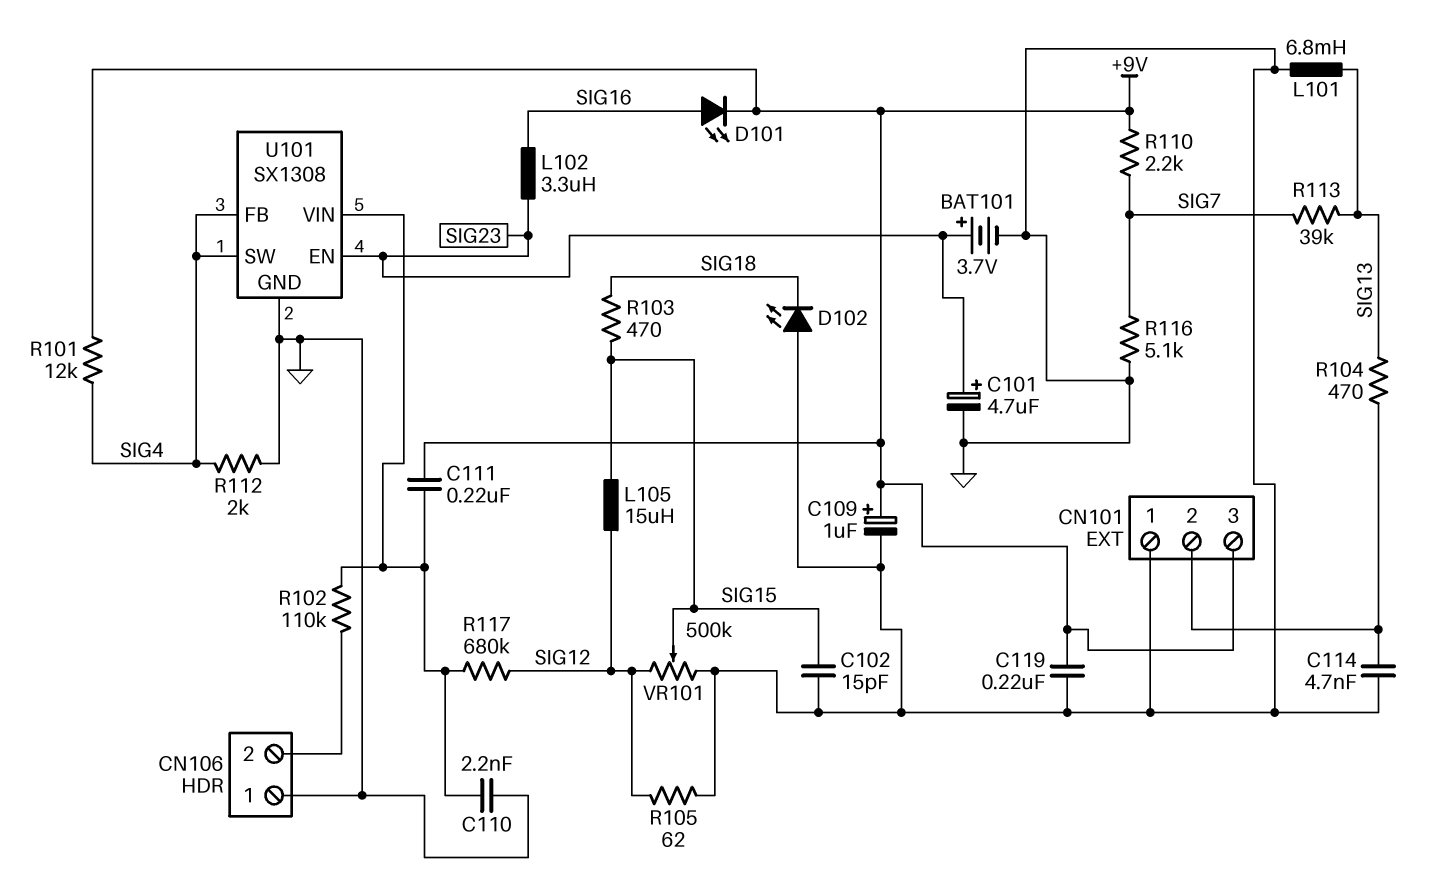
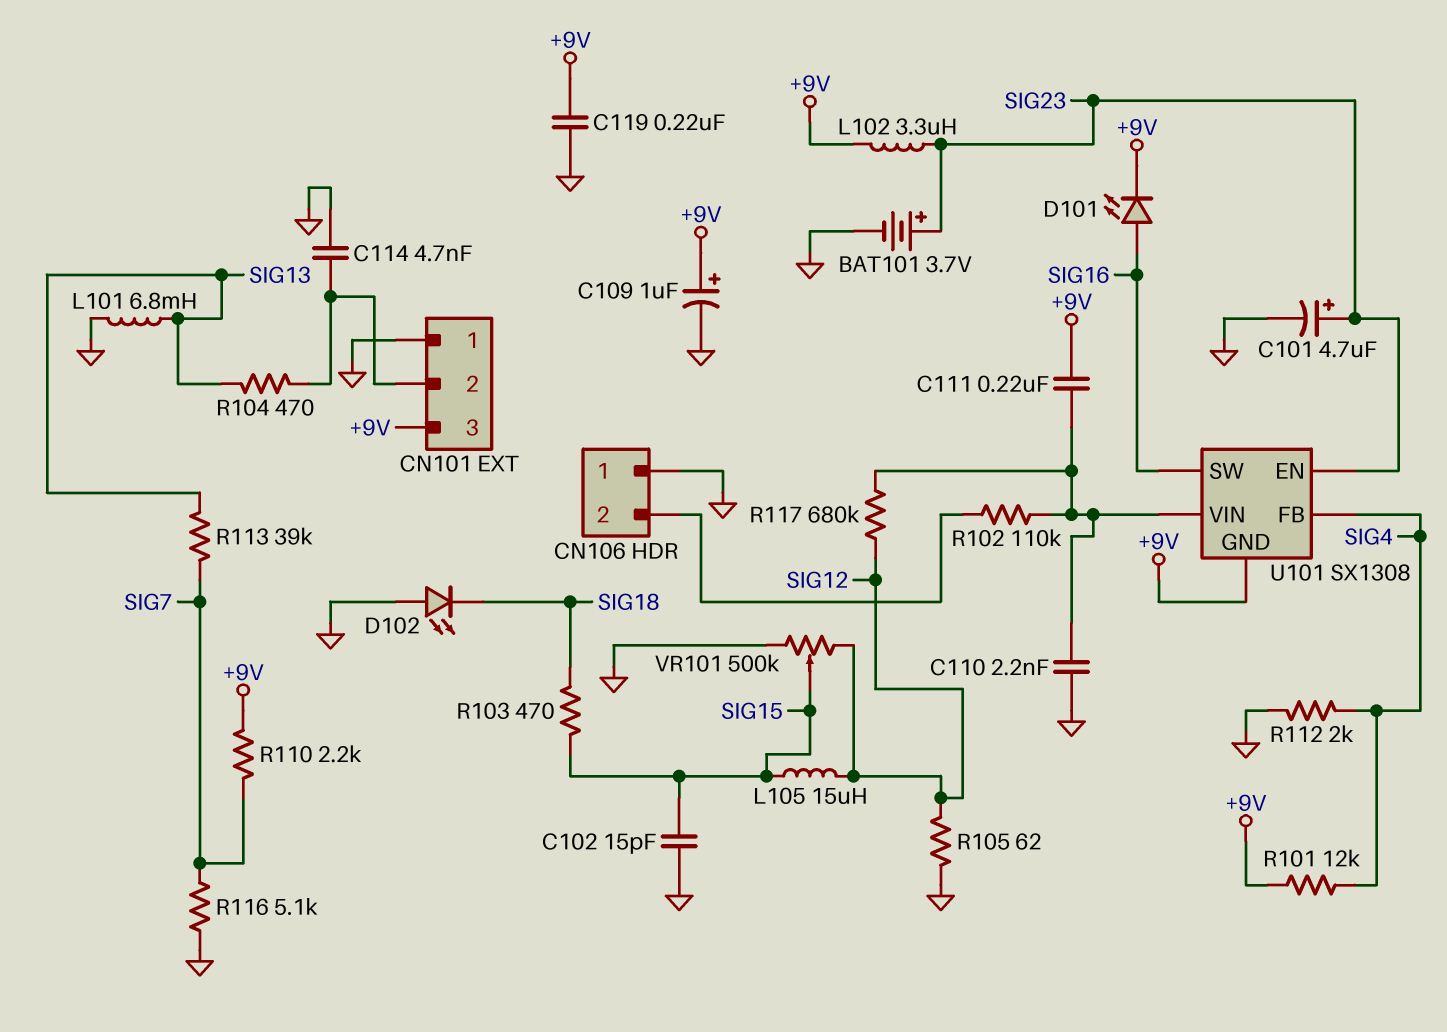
L102: 3.3uH (SIG16, SIG23) -> 3.3uH (+9V, SIG23)
U101 pin GND: GND -> +9V
U101 pin SW: SIG4 -> SIG16

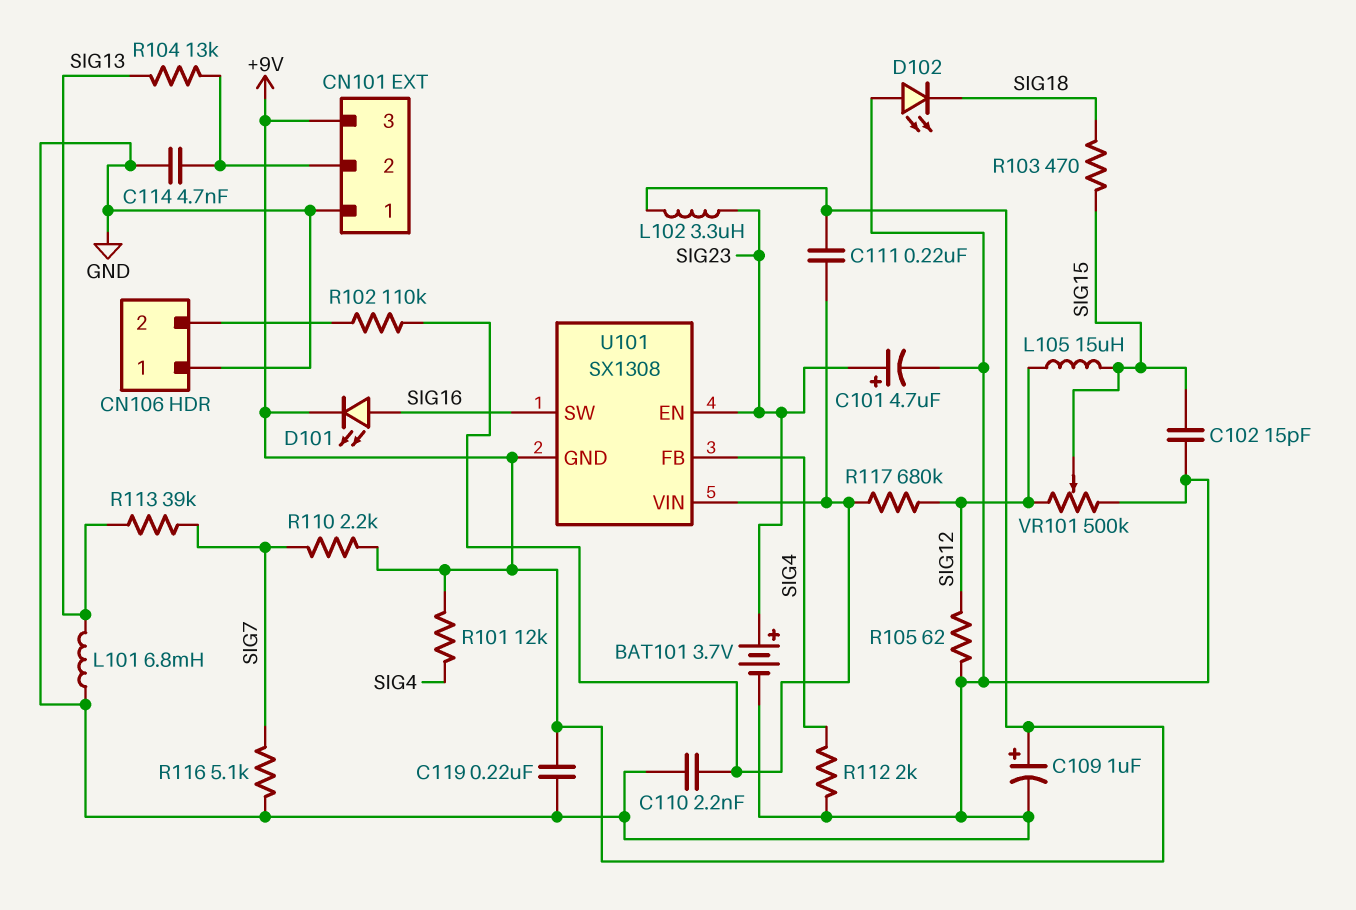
R104: 470 (CN101/2, SIG13) -> 13k (CN101/2, SIG13)

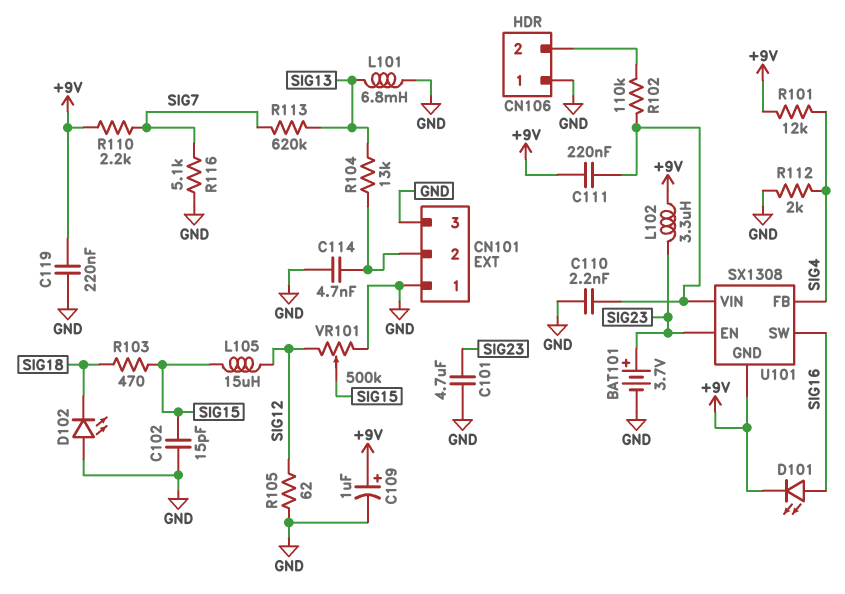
C101: 4.7uF (plus SIG23, minus GND) -> 4.7uF (GND, SIG23)
CN101 pin 3: +9V -> GND
R113: 39k (SIG7, SIG13) -> 620k (SIG7, SIG13)
R117: 680k (SIG12, U101/VIN) -> none

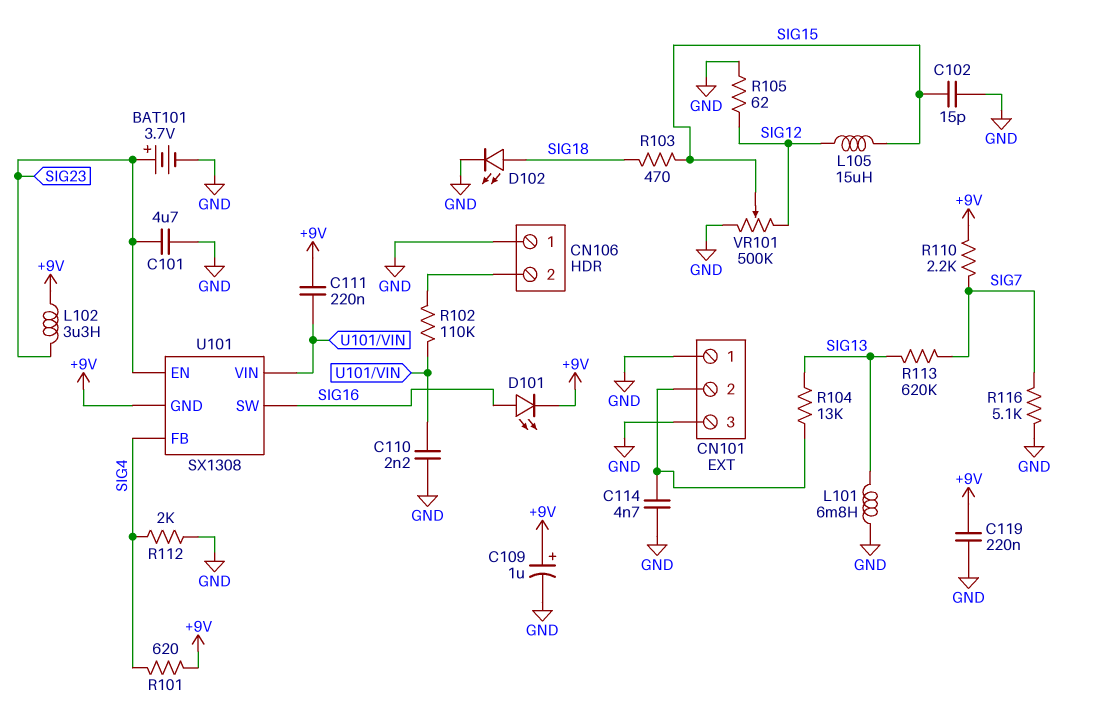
D102: LED (A GND, K SIG18) -> LED (A SIG18, K GND)
R101: 12k (+9V, SIG4) -> 620 (+9V, SIG4)

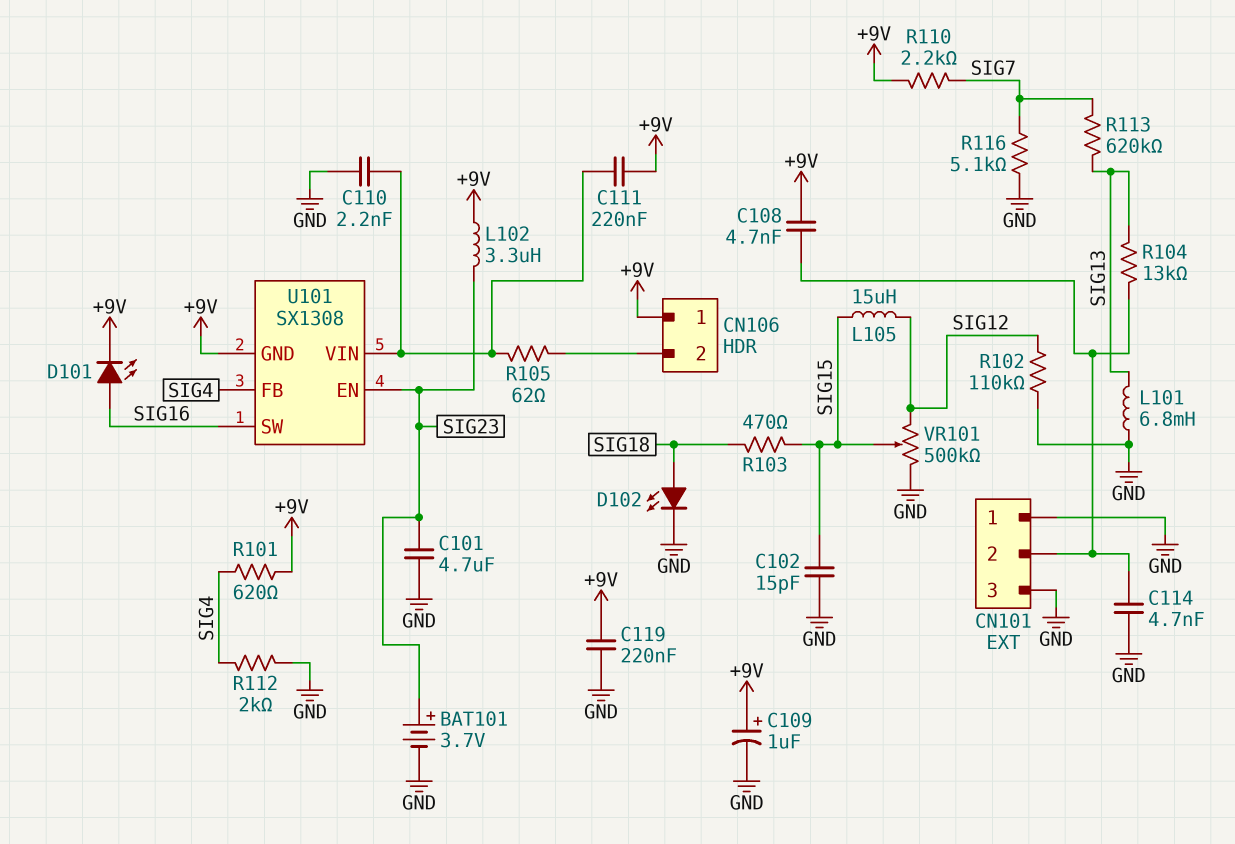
C108: none -> 4.7nF (+9V, CN101/2)
CN106 pin 1: GND -> +9V
R102: 110k (CN106/2, U101/VIN) -> 110k (GND, SIG12)
R105: 62 (GND, SIG12) -> 62 (CN106/2, U101/VIN)

